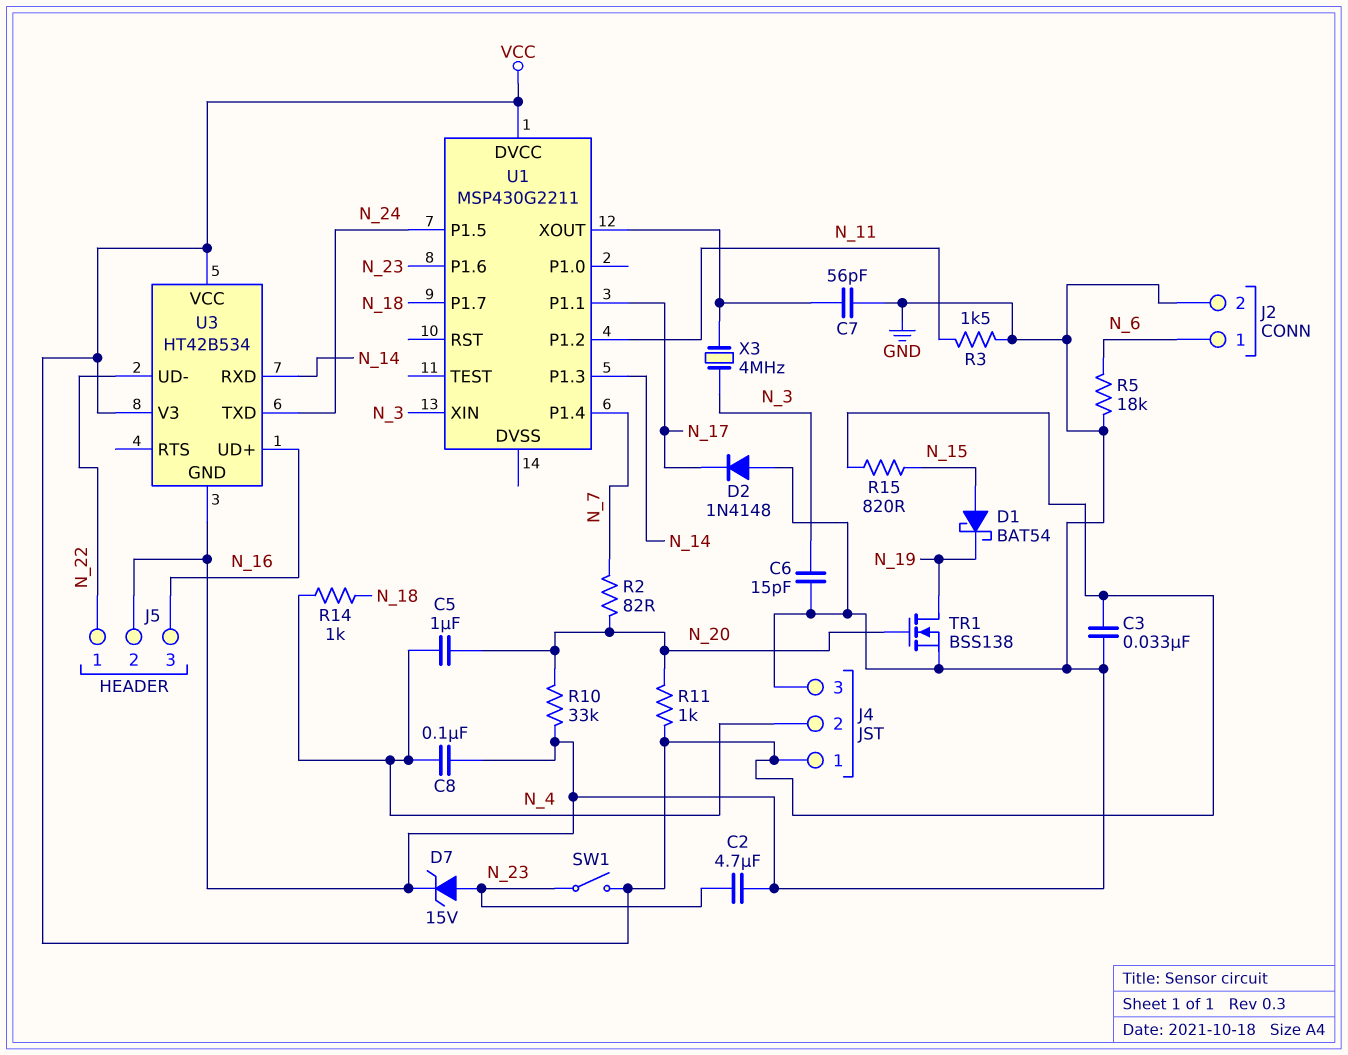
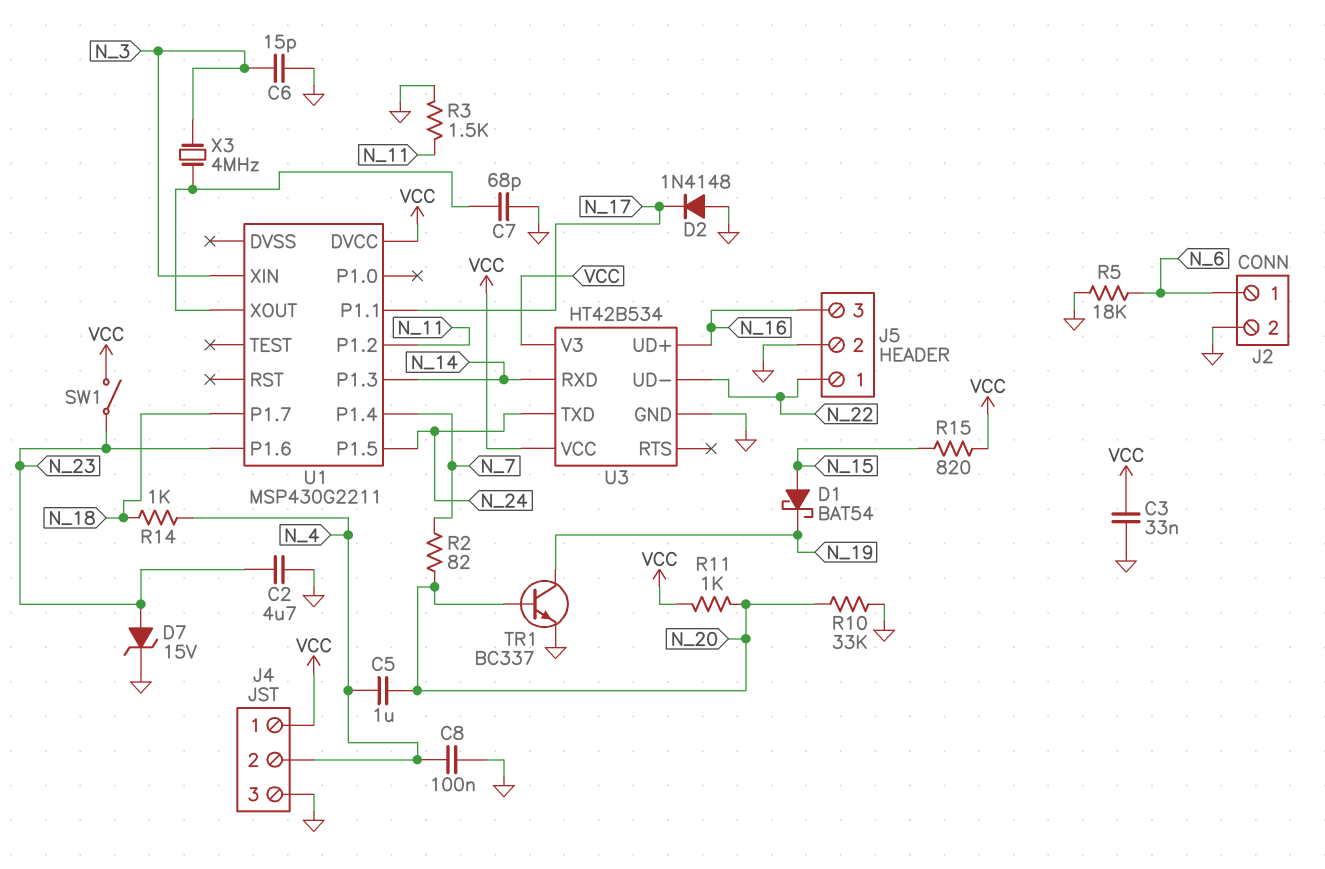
C7: 56pF (GND, U1/XOUT) -> 68pF (GND, U1/XOUT)
TR1: NMOS BSS138 (G N_20, D N_19, S GND) -> NPN BC337 (B N_20, C N_19, E GND)

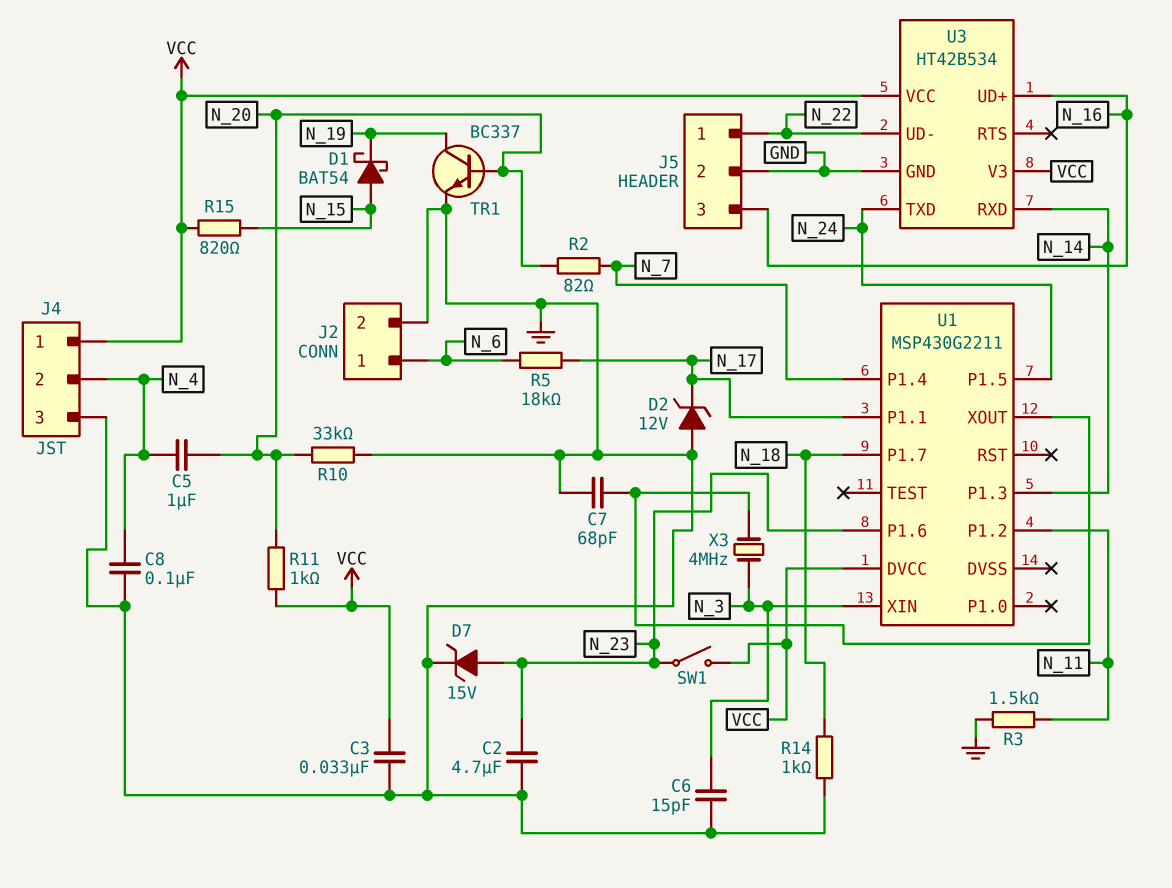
D2: diode 1N4148 (A GND, K N_17) -> zener 12V (A GND, K N_17)
R5: 18k (GND, N_6) -> 18k (N_6, N_17)
R14: 1k (N_4, N_18) -> 1k (GND, N_18)

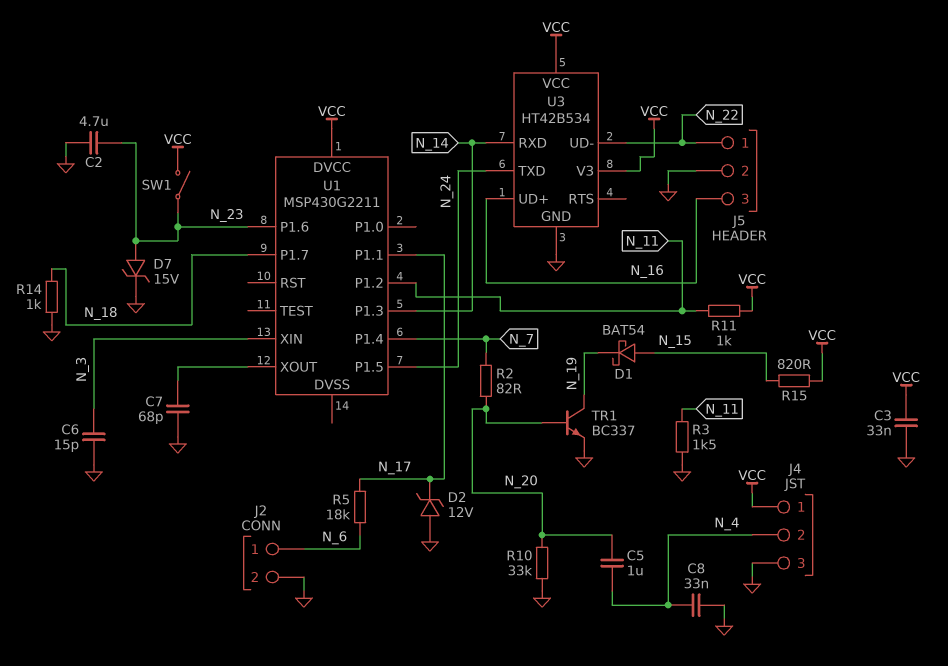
C8: 100nF (GND, N_4) -> 33nF (GND, N_4)
R11: 1k (N_20, VCC) -> 1k (N_11, VCC)
X3: 4MHz (N_3, U1/XOUT) -> none

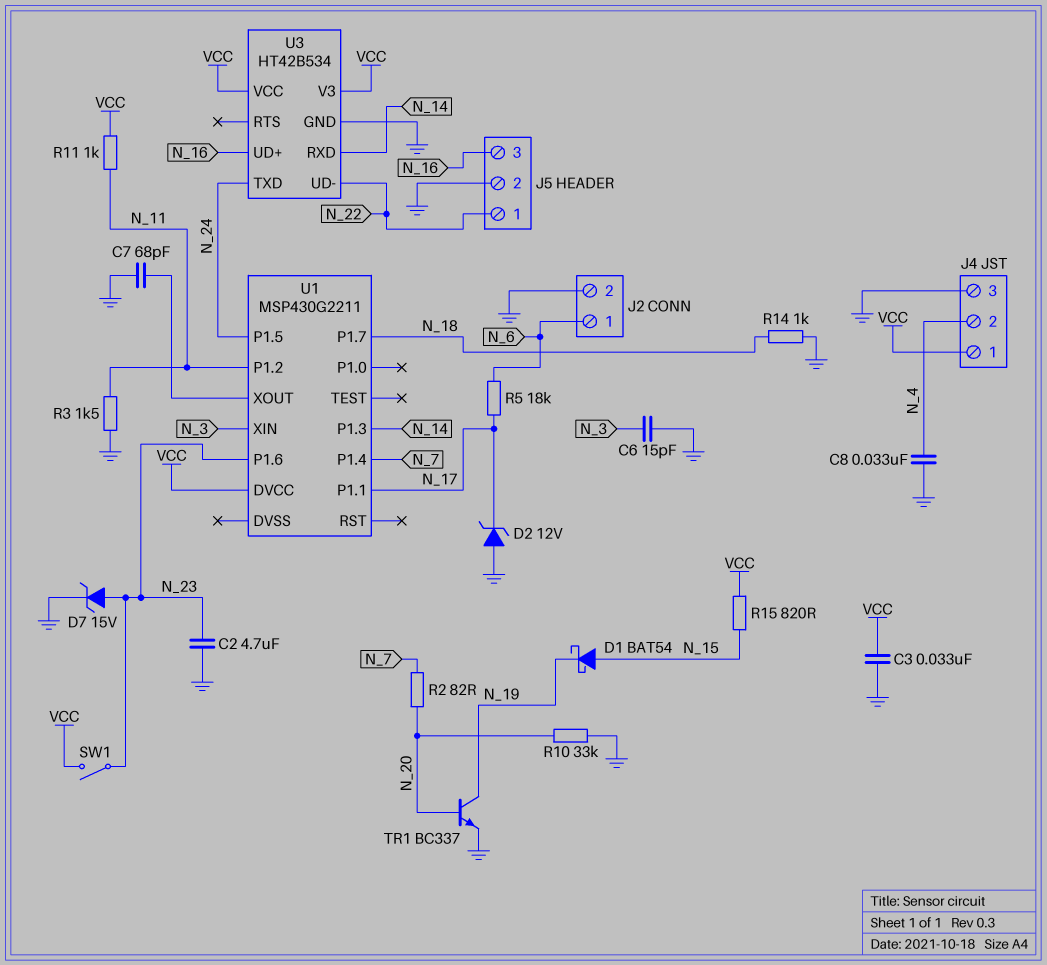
C5: 1uF (N_4, N_20) -> none

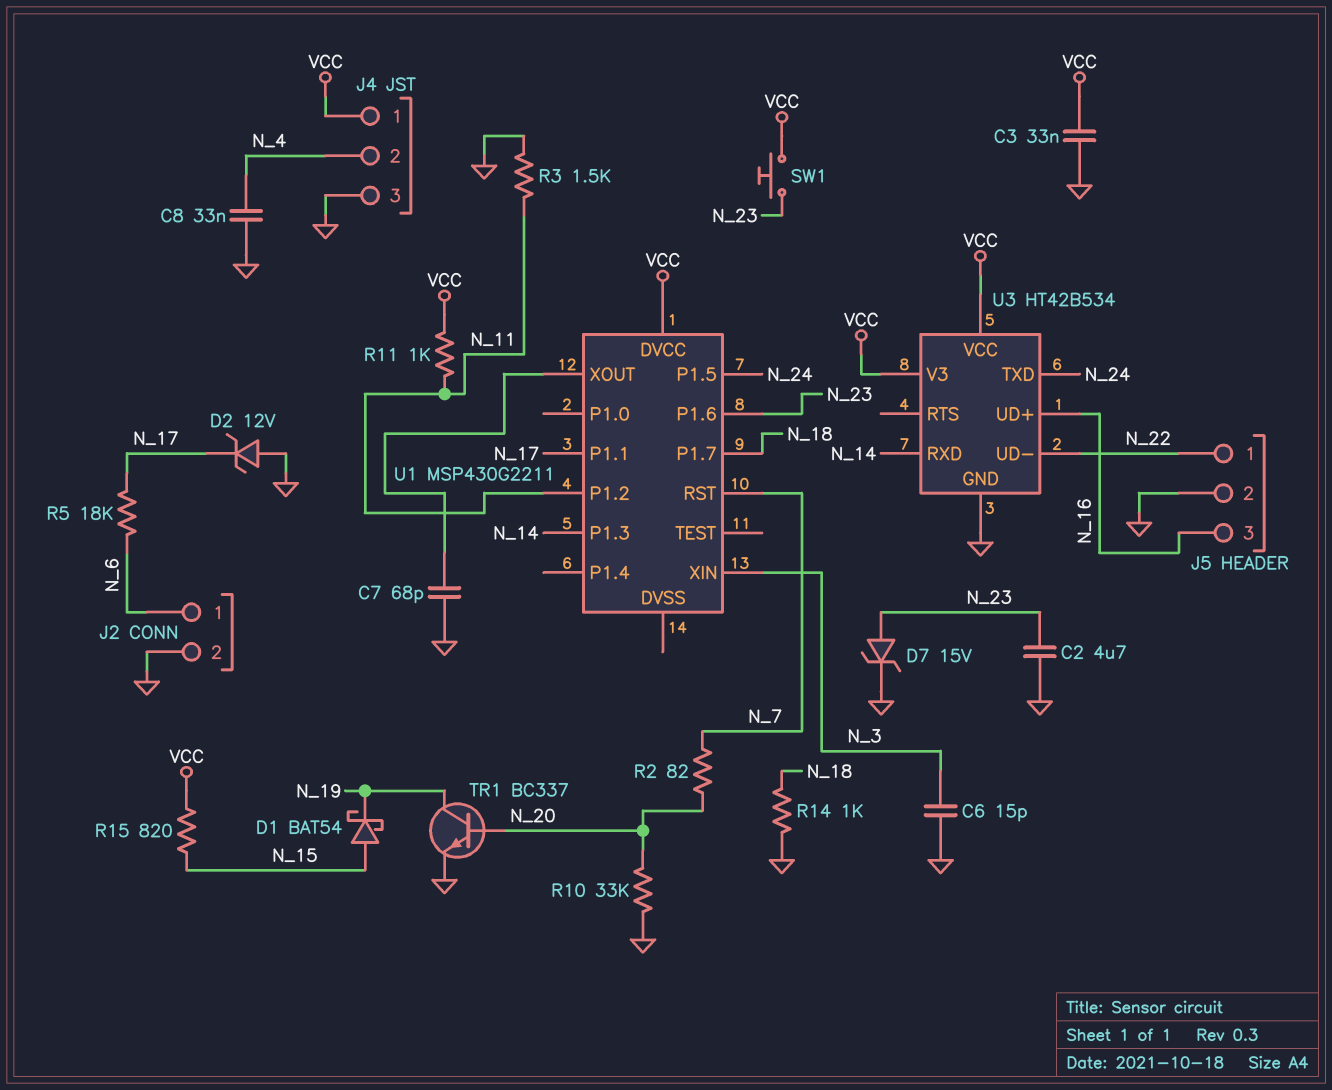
SW1: switch (N_23, VCC) -> button (N_23, VCC)
U1 pin P1.4: N_7 -> none
U1 pin RST: none -> N_7

